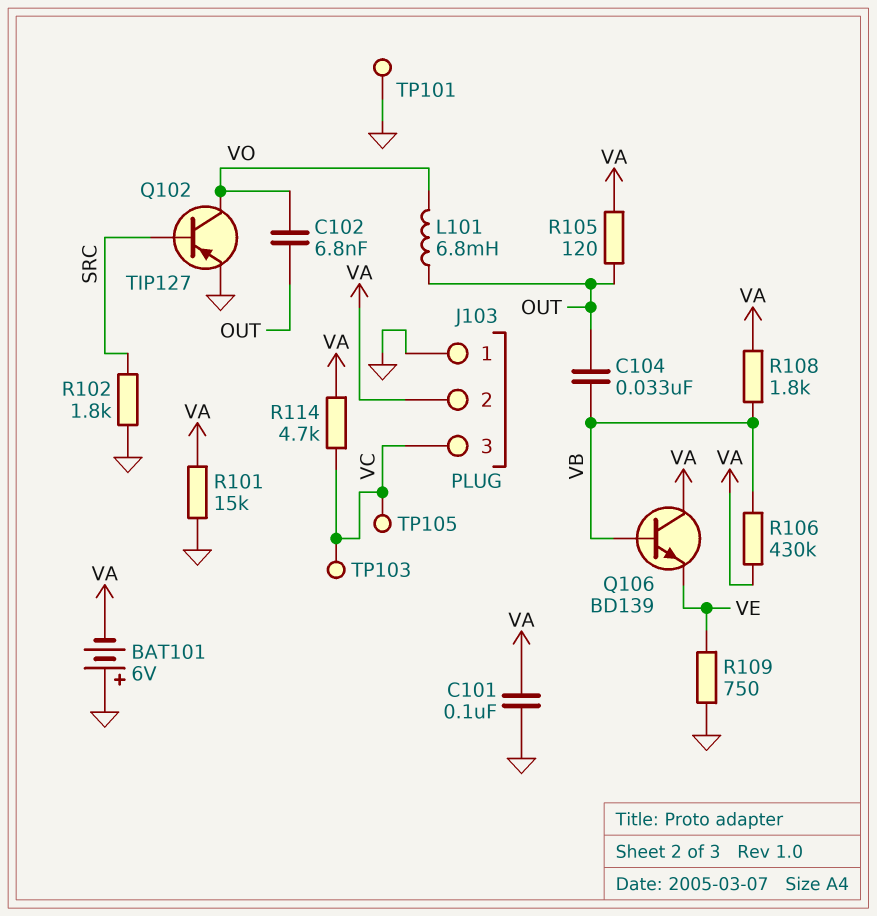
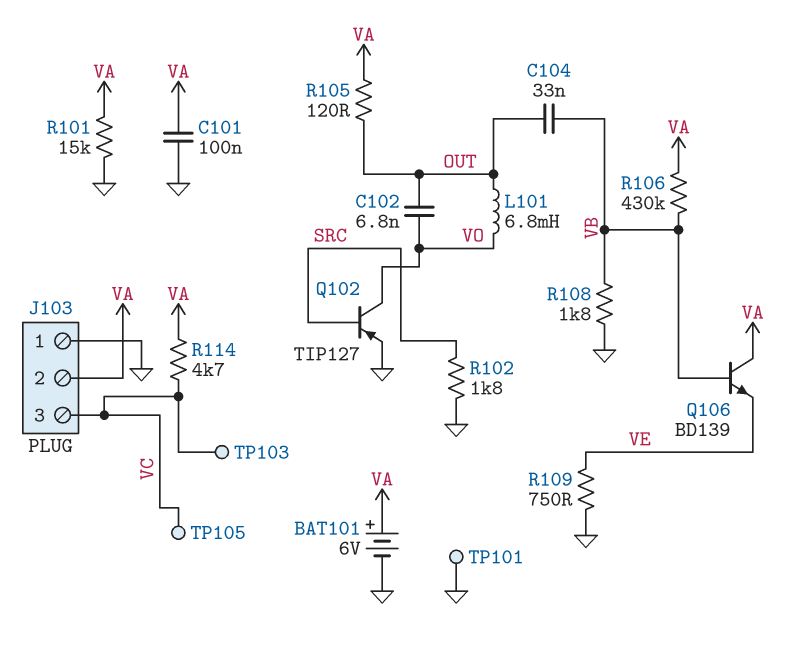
BAT101: 6V (plus GND, minus VA) -> 6V (plus VA, minus GND)
R108: 1.8k (VA, VB) -> 1.8k (GND, VB)

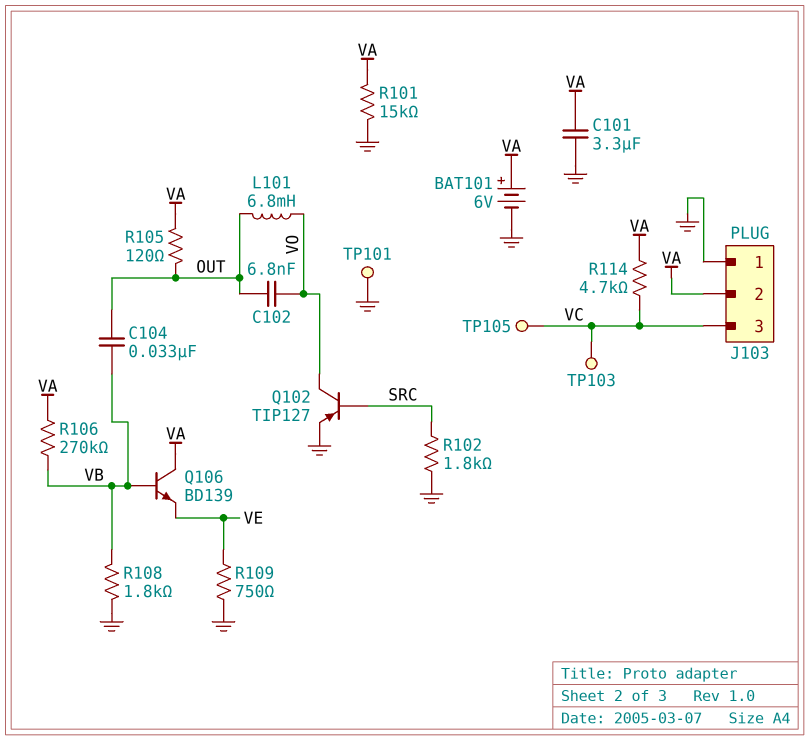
C101: 100nF (GND, VA) -> 3.3uF (GND, VA)
R106: 430k (VA, VB) -> 270k (VA, VB)

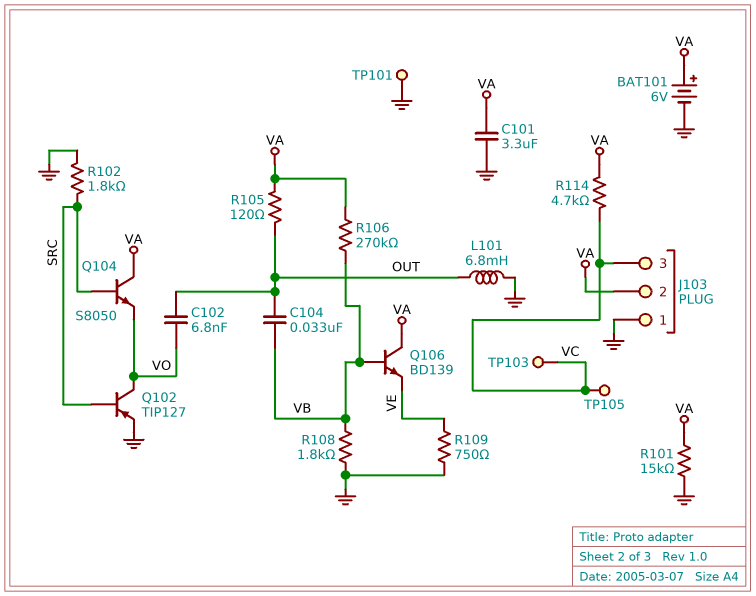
L101: 6.8mH (OUT, VO) -> 6.8mH (GND, OUT)
Q104: none -> NPN S8050 (B SRC, C VA, E VO)

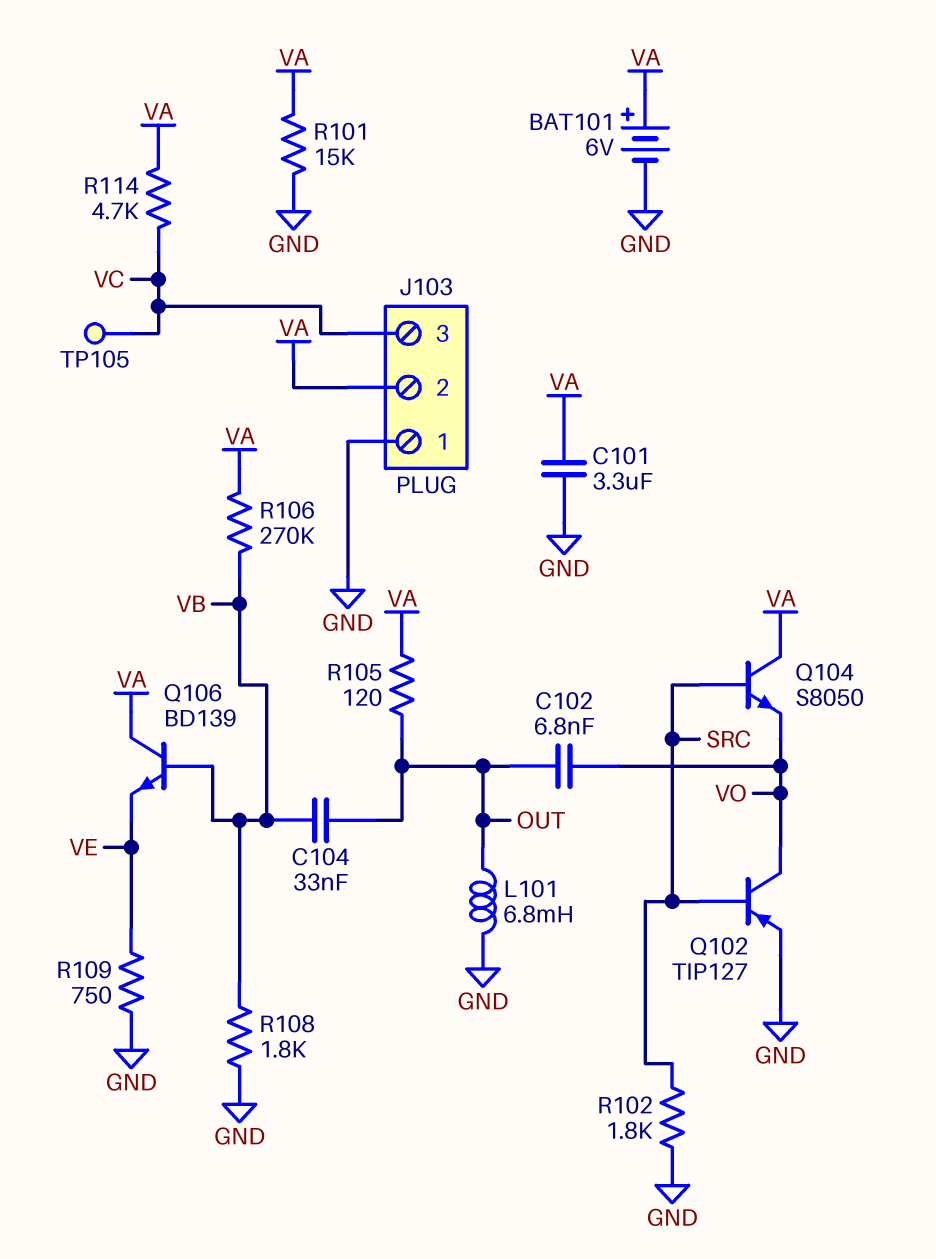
TP101: test point (GND) -> none
TP103: test point (VC) -> none

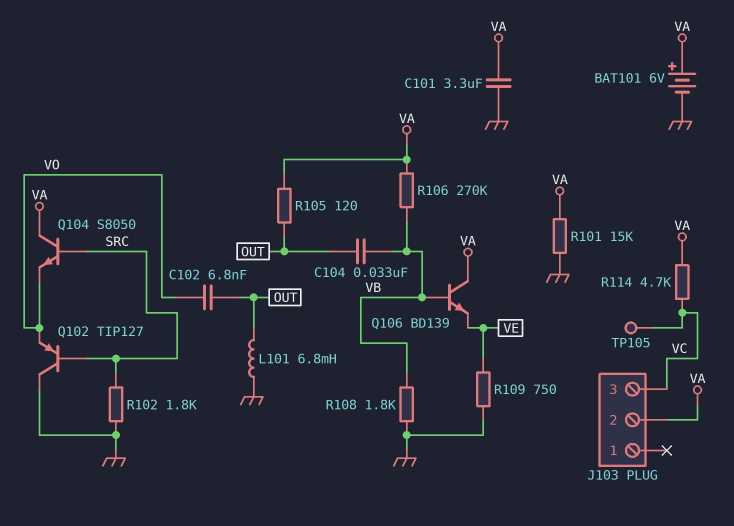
J103 pin 1: GND -> none
Q102: PNP TIP127 (B SRC, C VO, E GND) -> PNP TIP127 (B SRC, C GND, E VO)

